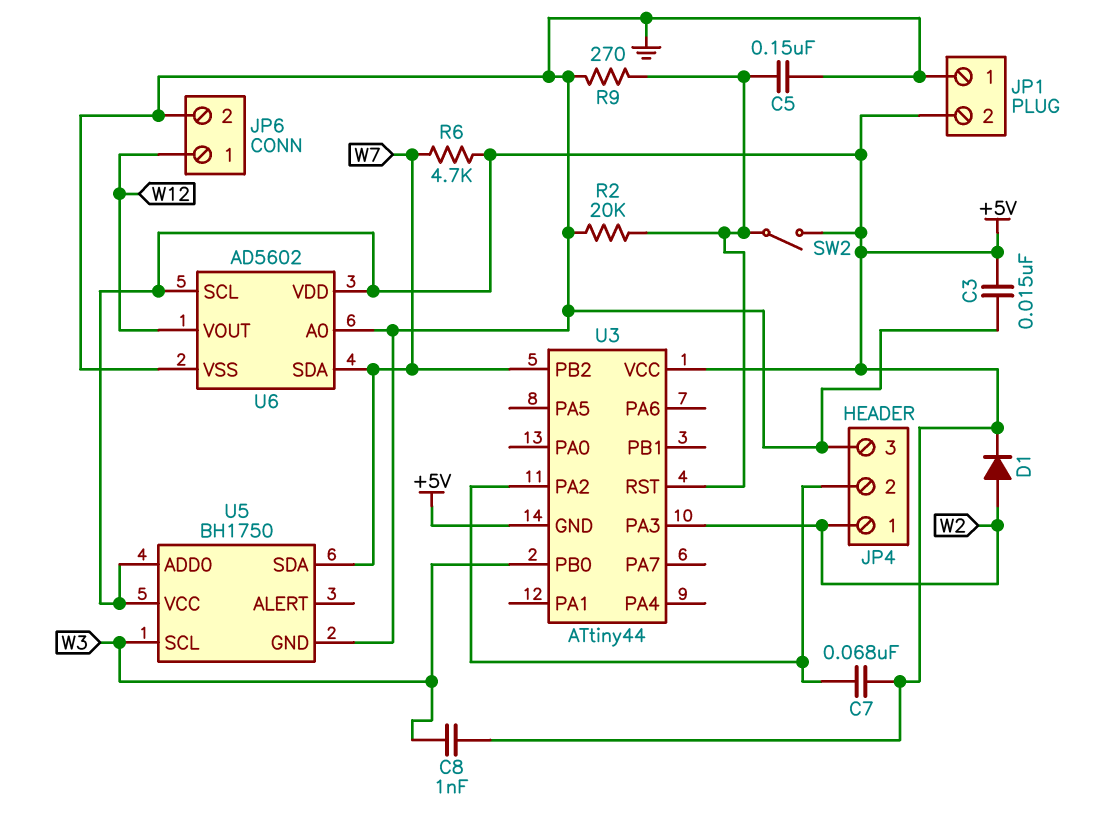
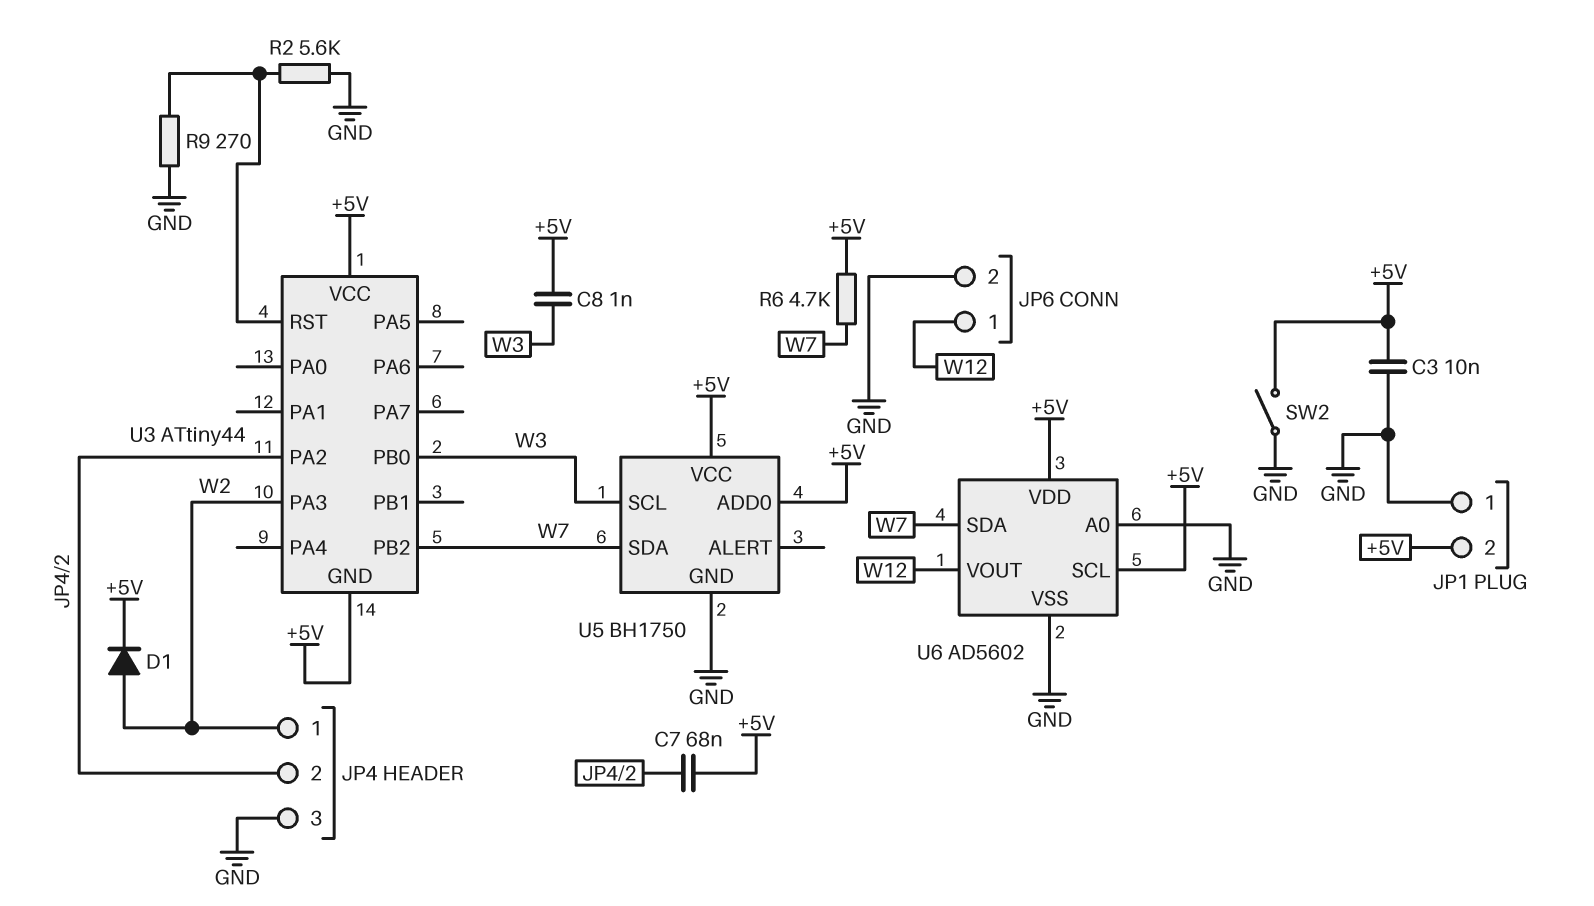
C3: 15nF (+5V, GND) -> 10nF (+5V, GND)
C5: 150nF (GND, U3/RST) -> none
R2: 20k (GND, U3/RST) -> 5.6k (GND, U3/RST)
SW2: switch (+5V, U3/RST) -> switch (+5V, GND)

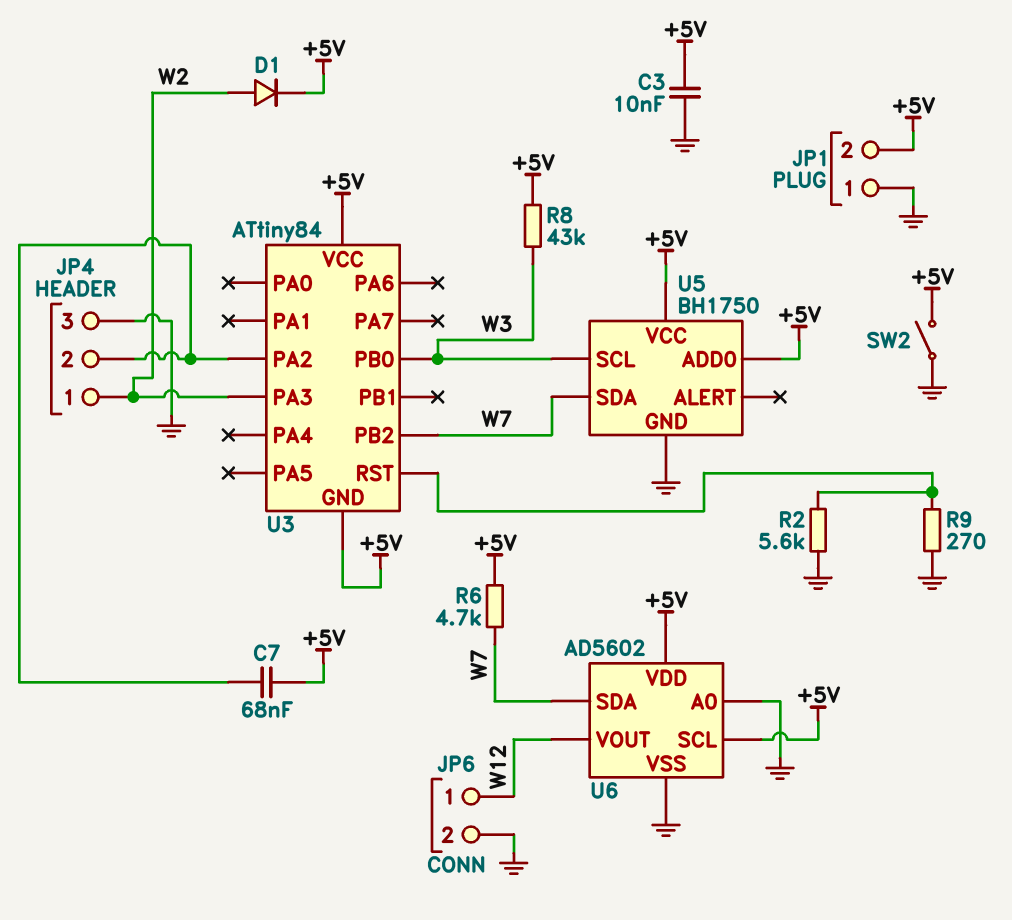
C8: 1nF (+5V, W3) -> none
R8: none -> 43k (+5V, W3)
U3: ATtiny44 -> ATtiny84

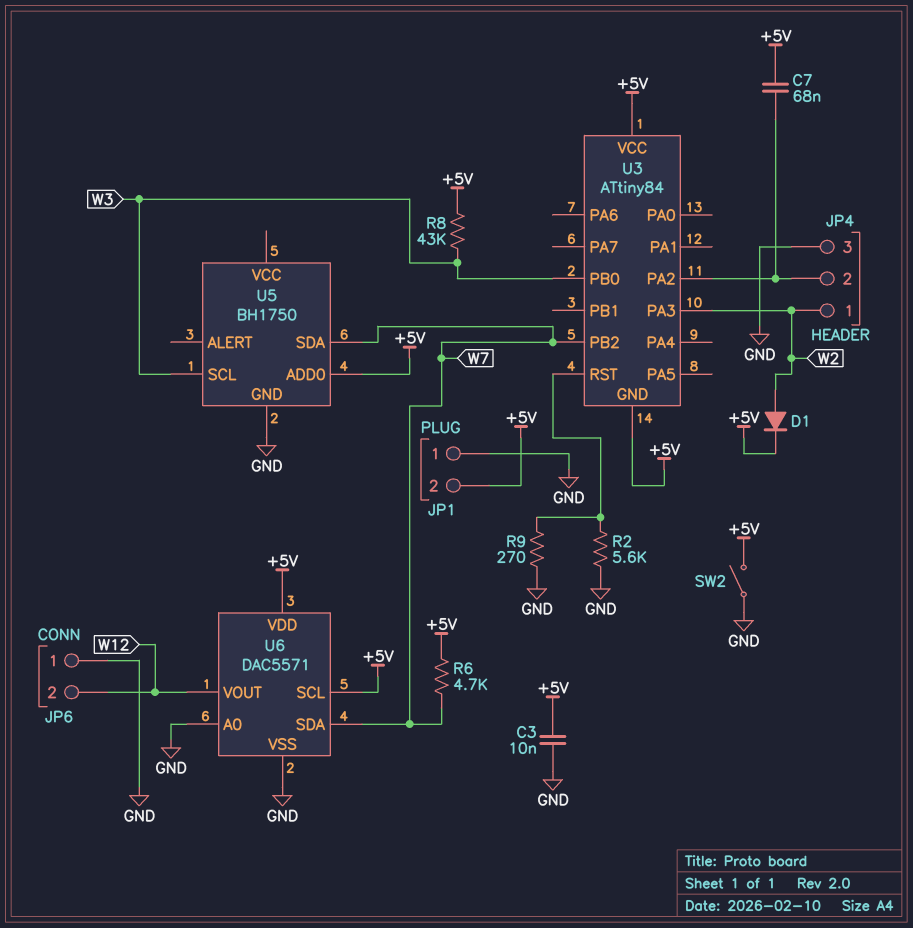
JP6 pin 1: W12 -> GND
JP6 pin 2: GND -> W12
U5 pin VCC: +5V -> none
U6: AD5602 -> DAC5571

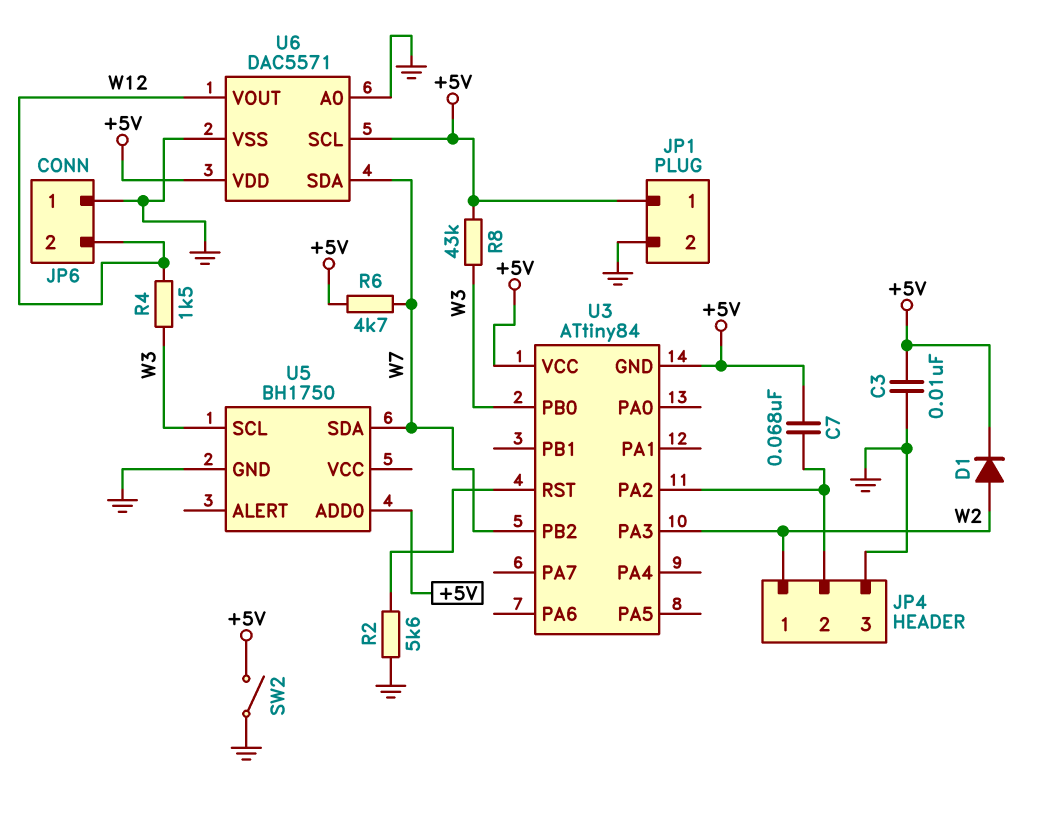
JP1 pin 1: GND -> +5V
JP1 pin 2: +5V -> GND
R4: none -> 1.5k (W3, W12)
R9: 270 (GND, U3/RST) -> none

